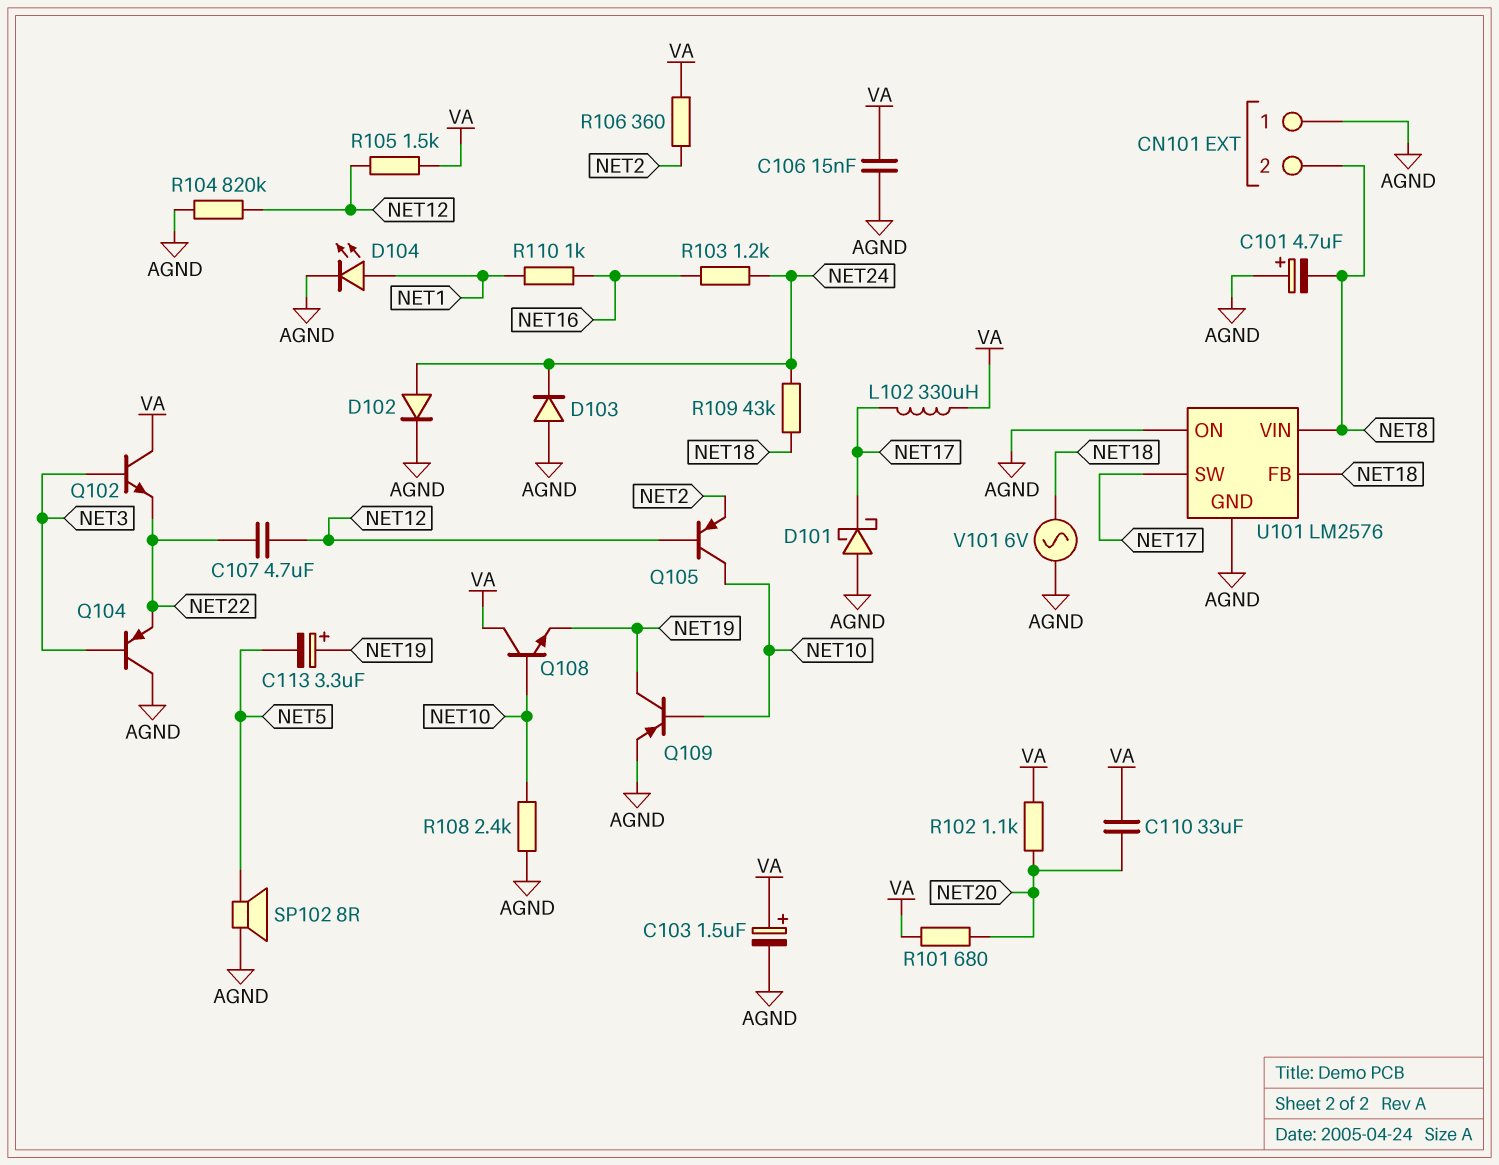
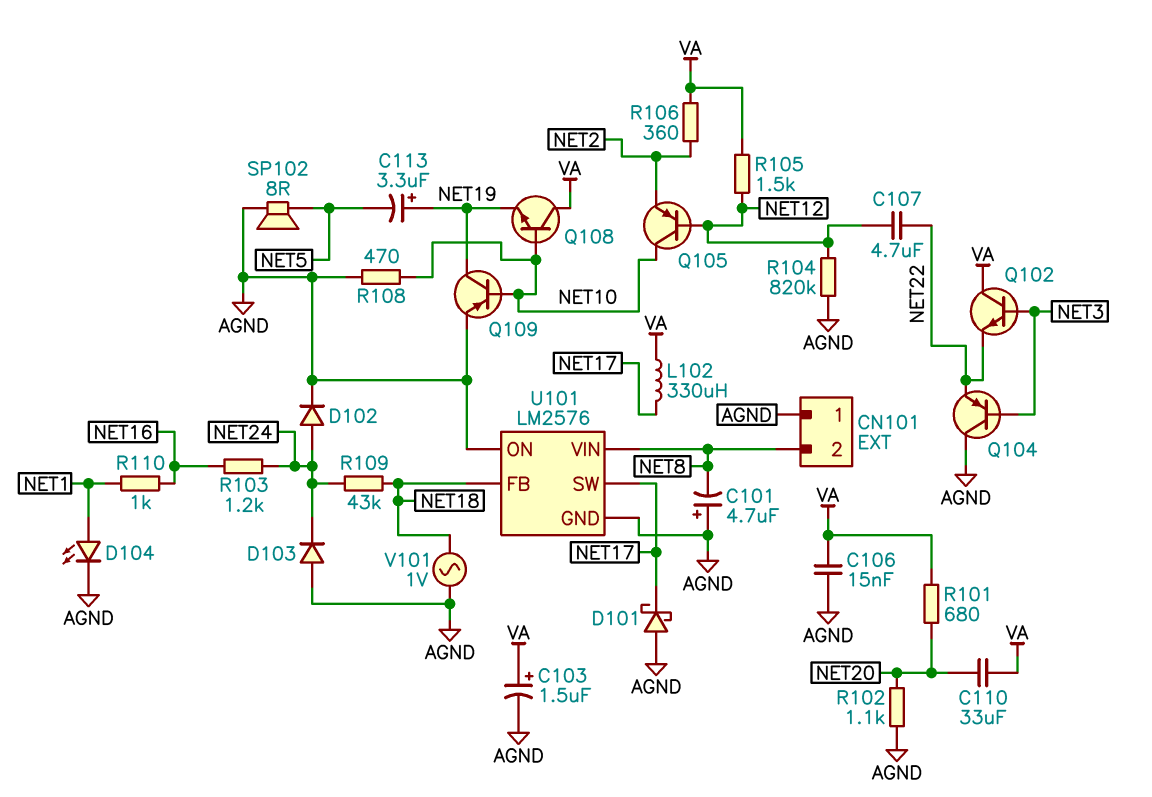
R102: 1.1k (NET20, VA) -> 1.1k (AGND, NET20)
R108: 2.4k (AGND, NET10) -> 470 (AGND, NET10)
V101: AC 6V (AGND, NET18) -> AC 1V (AGND, NET18)

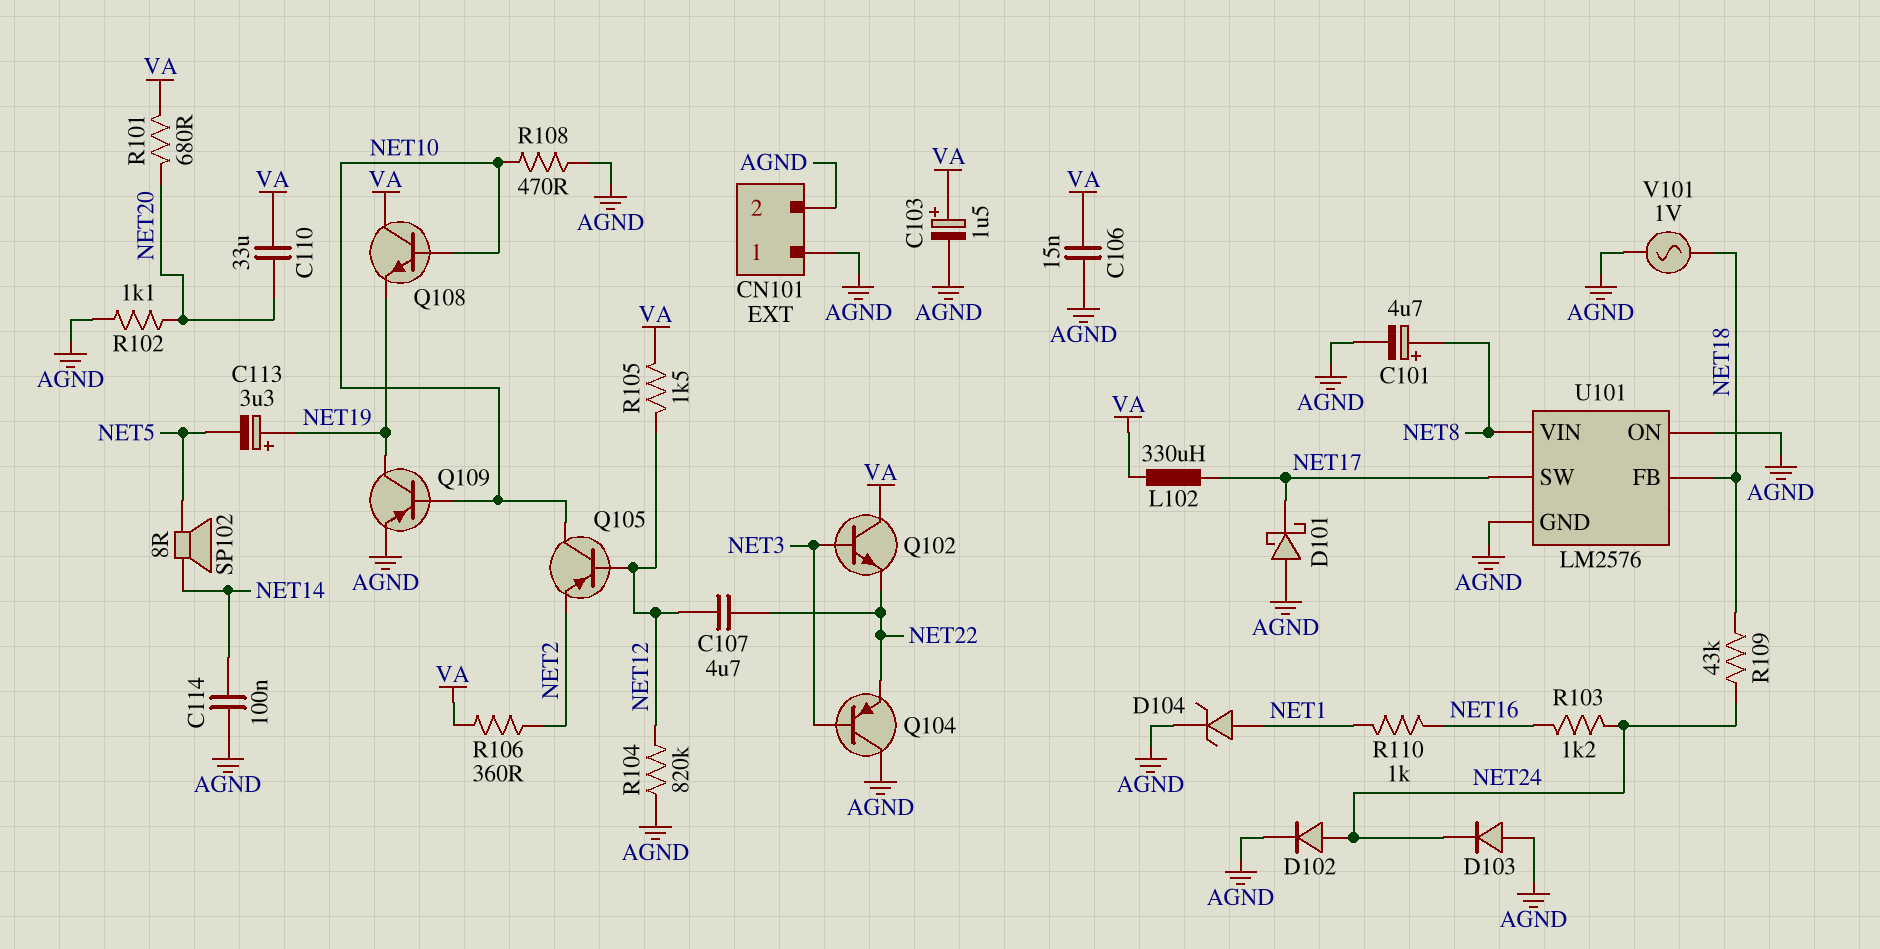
C101: 4.7uF (plus AGND, minus NET8) -> 4.7uF (plus NET8, minus AGND)
C114: none -> 100nF (AGND, NET14)
CN101 pin 2: NET8 -> AGND
D104: LED (A NET1, K AGND) -> zener (A NET1, K AGND)
SP102: speaker 8R (AGND, NET5) -> speaker 8R (NET5, NET14)

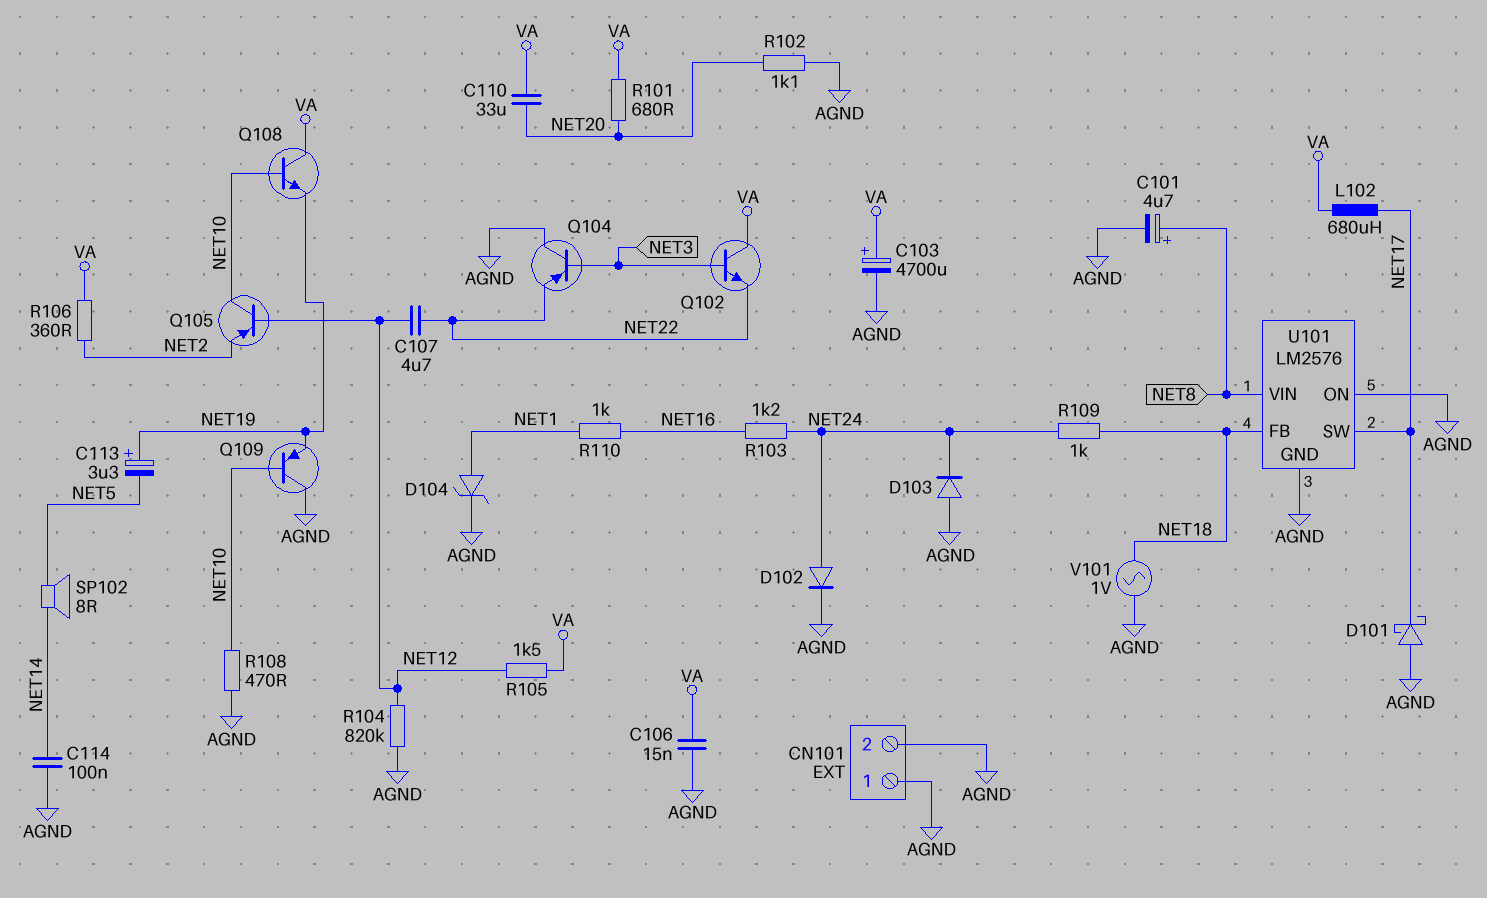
C103: 1.5uF (plus VA, minus AGND) -> 4700uF (plus VA, minus AGND)
L102: 330uH (NET17, VA) -> 680uH (NET17, VA)
Q109: PNP (B NET10, C NET19, E AGND) -> PNP (B NET10, C AGND, E NET19)
R109: 43k (NET18, NET24) -> 1k (NET18, NET24)

